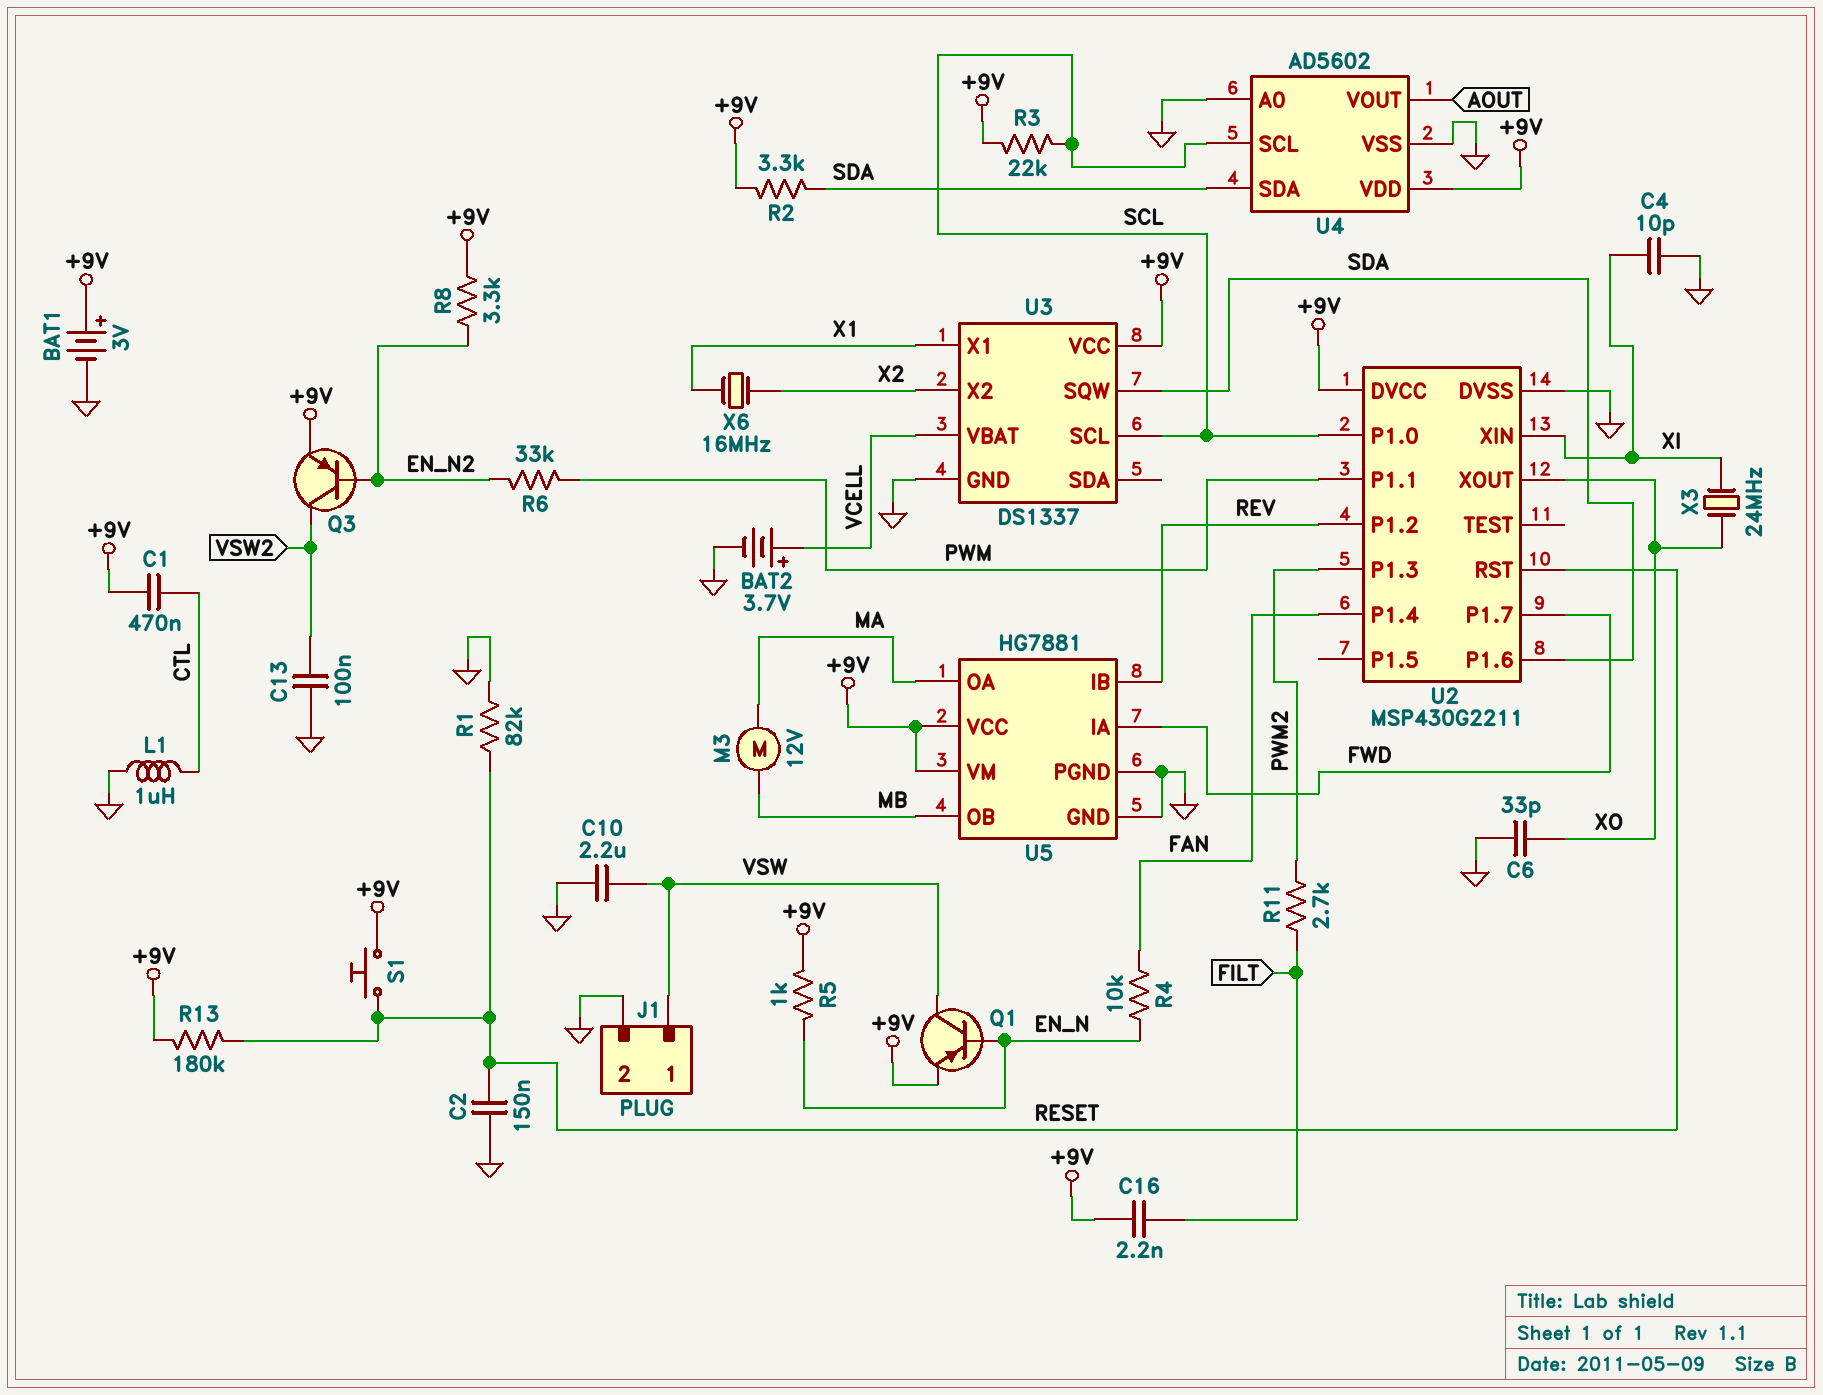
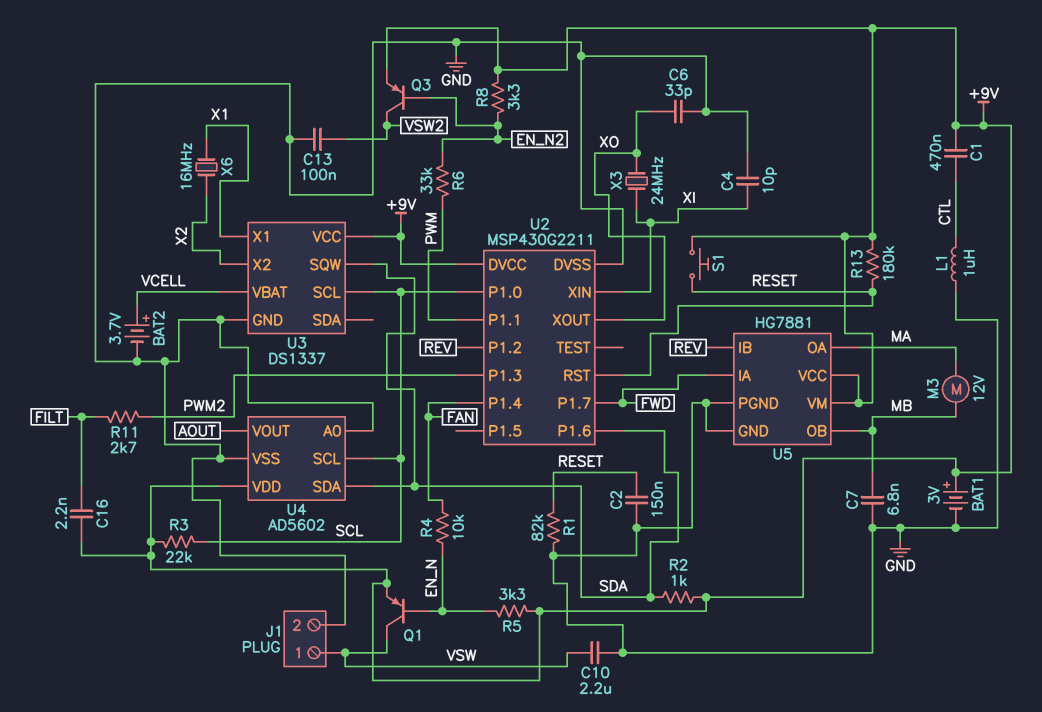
C7: none -> 6.8nF (GND, MB)
R2: 3.3k (+9V, SDA) -> 1k (+9V, SDA)
R5: 1k (+9V, EN_N) -> 3.3k (+9V, EN_N)

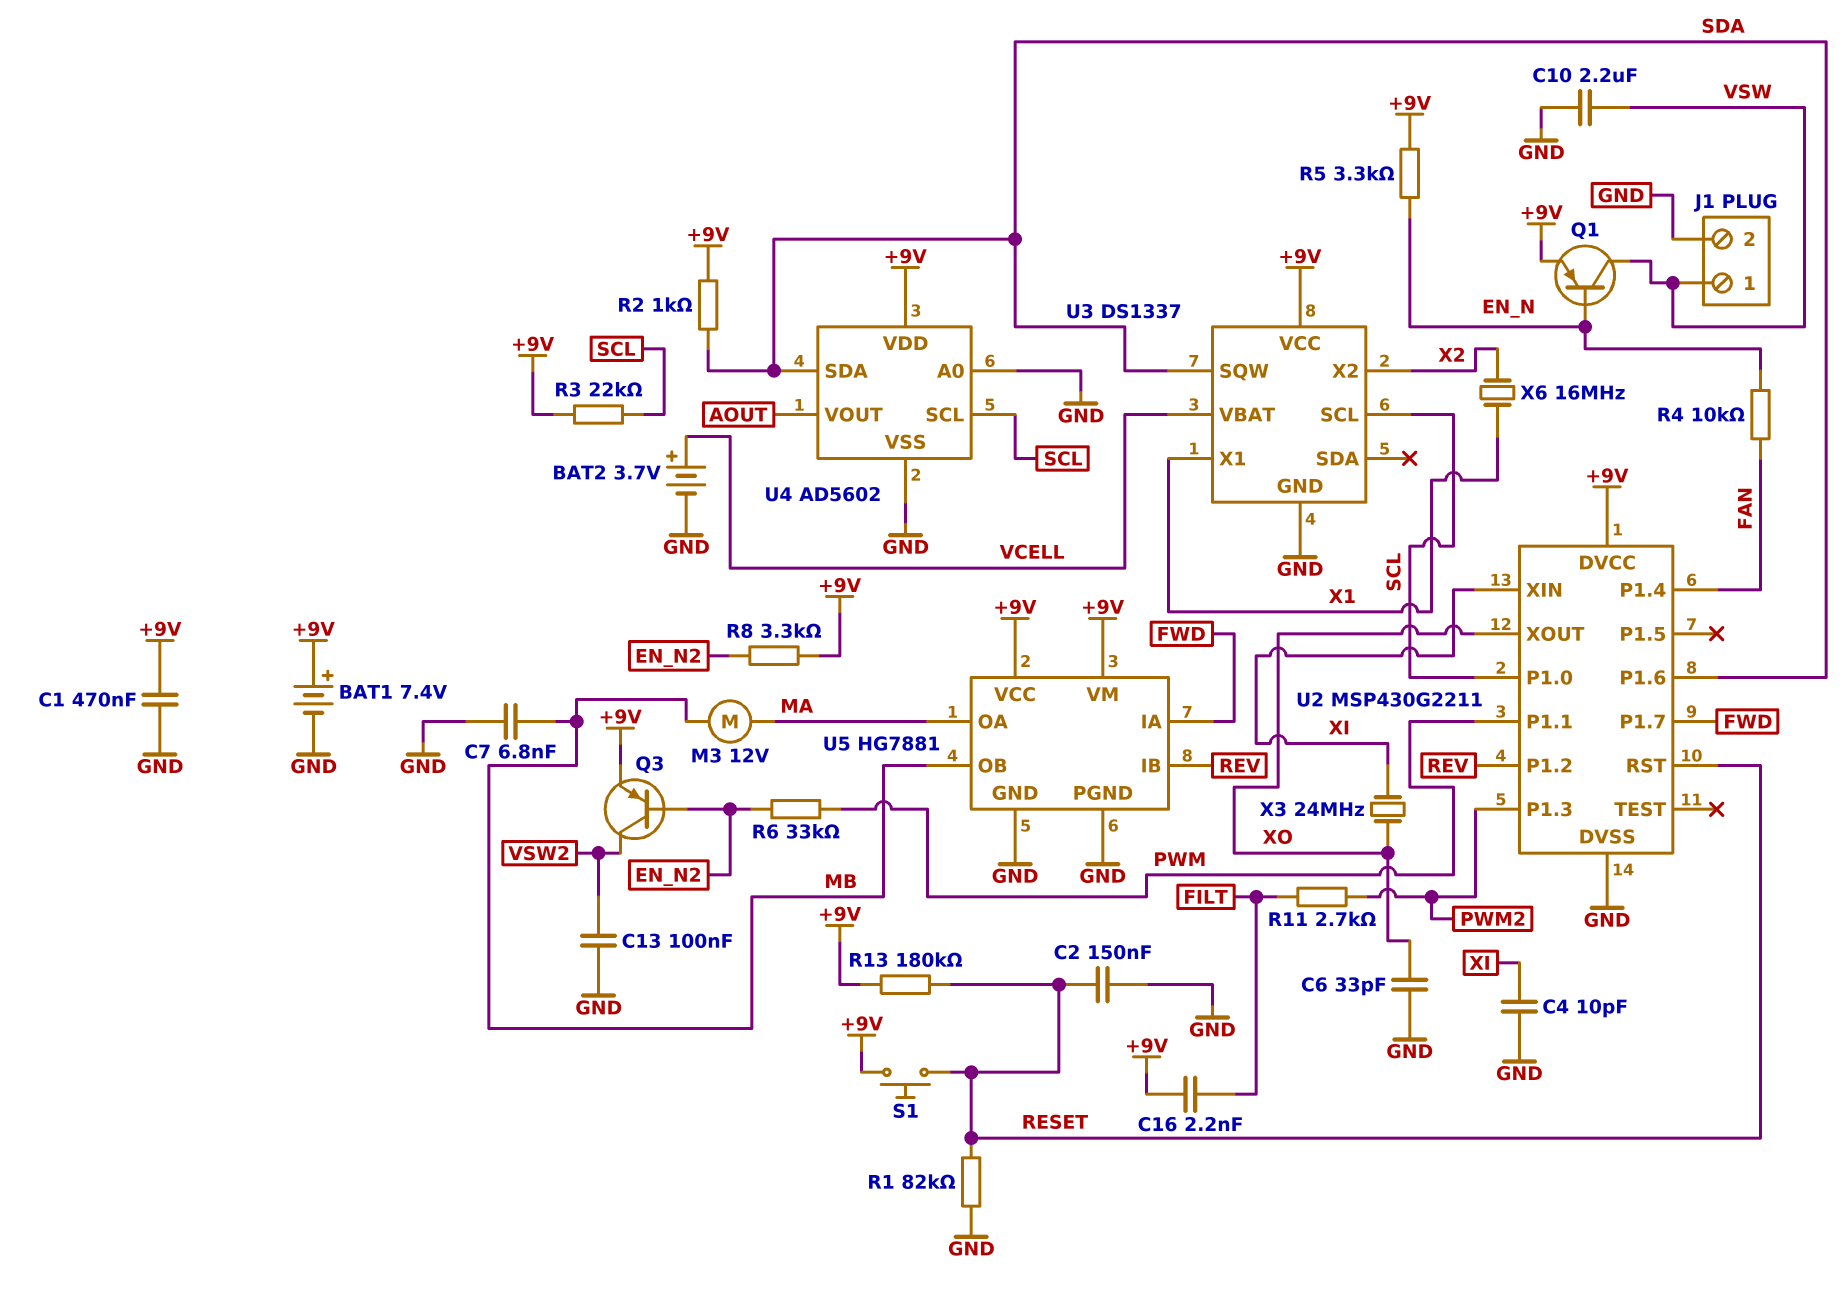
BAT1: 3V (plus +9V, minus GND) -> 7.4V (plus +9V, minus GND)
C1: 470nF (+9V, CTL) -> 470nF (+9V, GND)
L1: 1uH (CTL, GND) -> none

